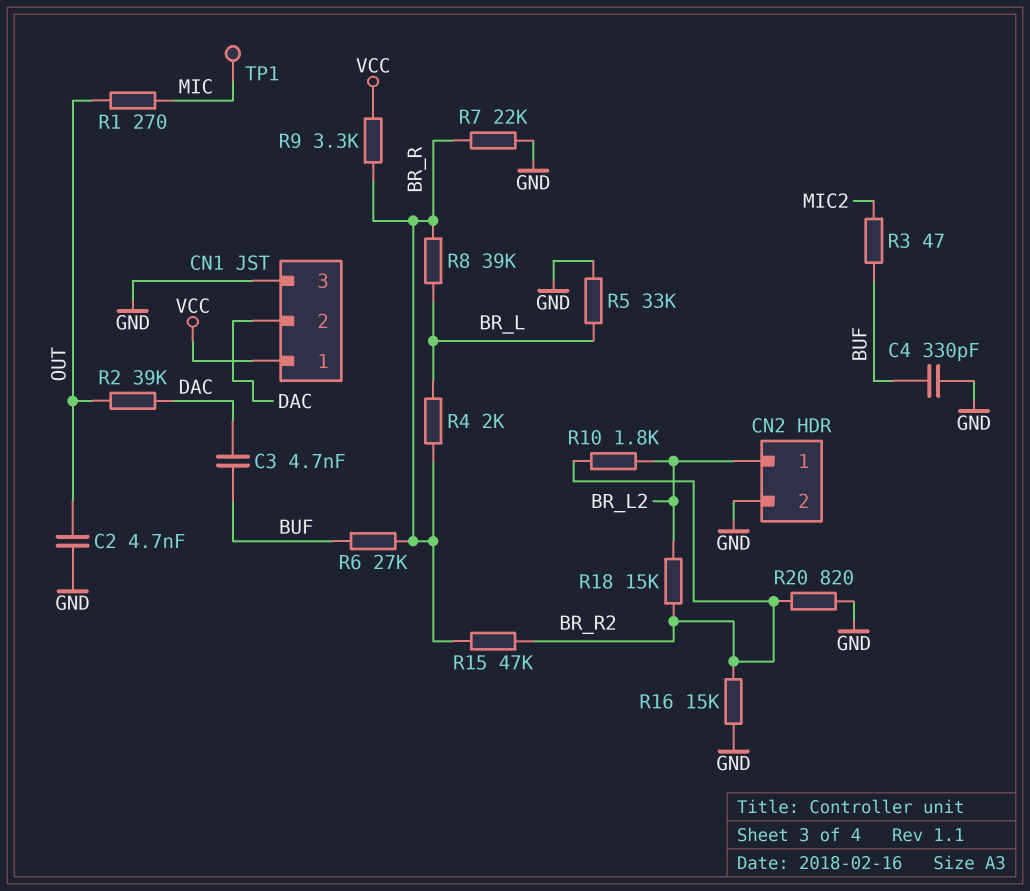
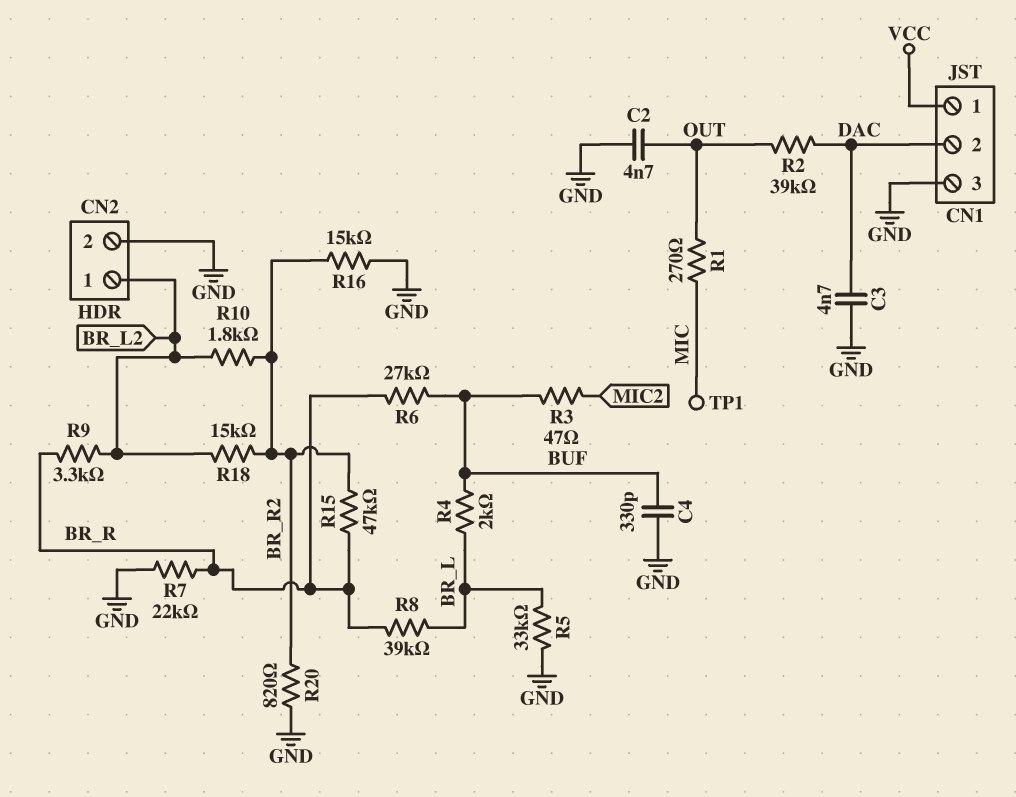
C3: 4.7nF (BUF, DAC) -> 4.7nF (DAC, GND)
R4: 2k (BR_L, BR_R) -> 2k (BR_L, BUF)
R9: 3.3k (BR_R, VCC) -> 3.3k (BR_L2, BR_R)

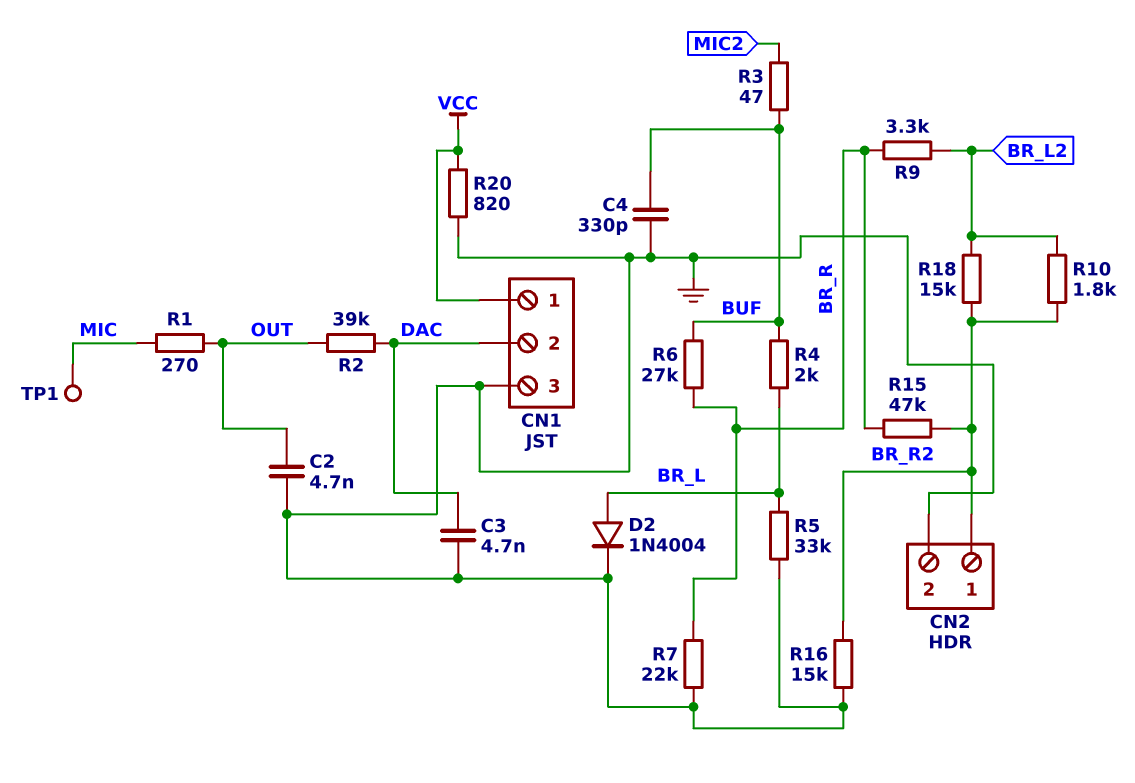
CN2 pin 1: BR_L2 -> BR_R2
D2: none -> diode 1N4004 (A BR_L, K GND)
R8: 39k (BR_L, BR_R) -> none
R20: 820 (BR_R2, GND) -> 820 (GND, VCC)

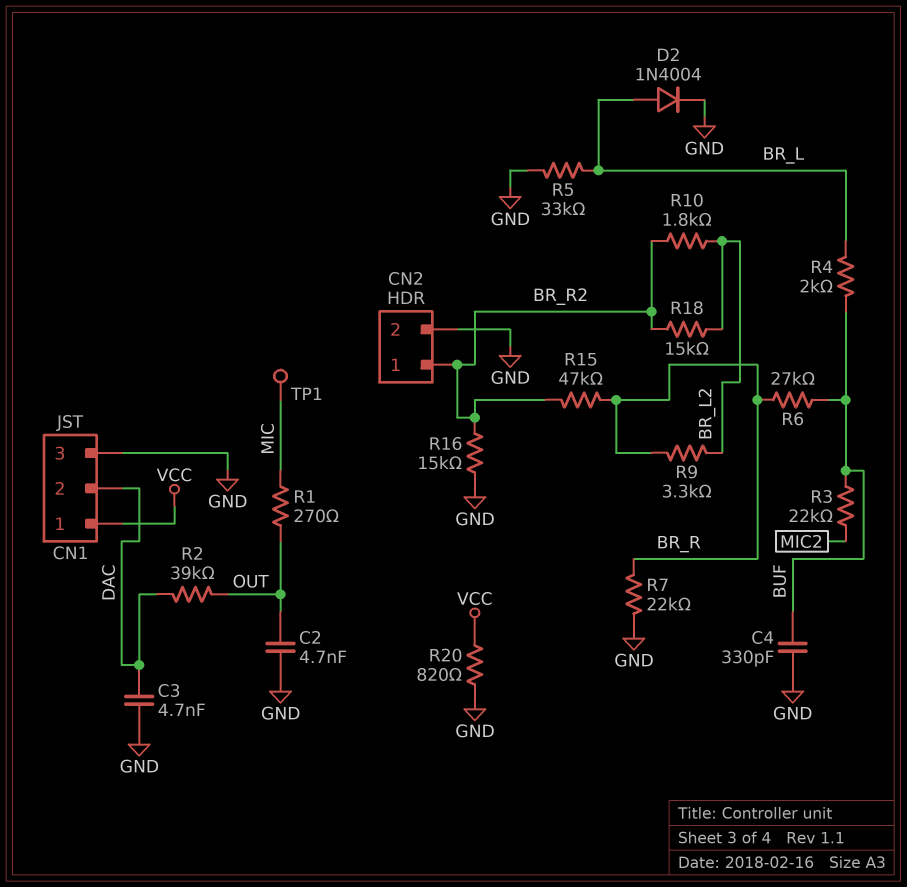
R3: 47 (BUF, MIC2) -> 22k (BUF, MIC2)

